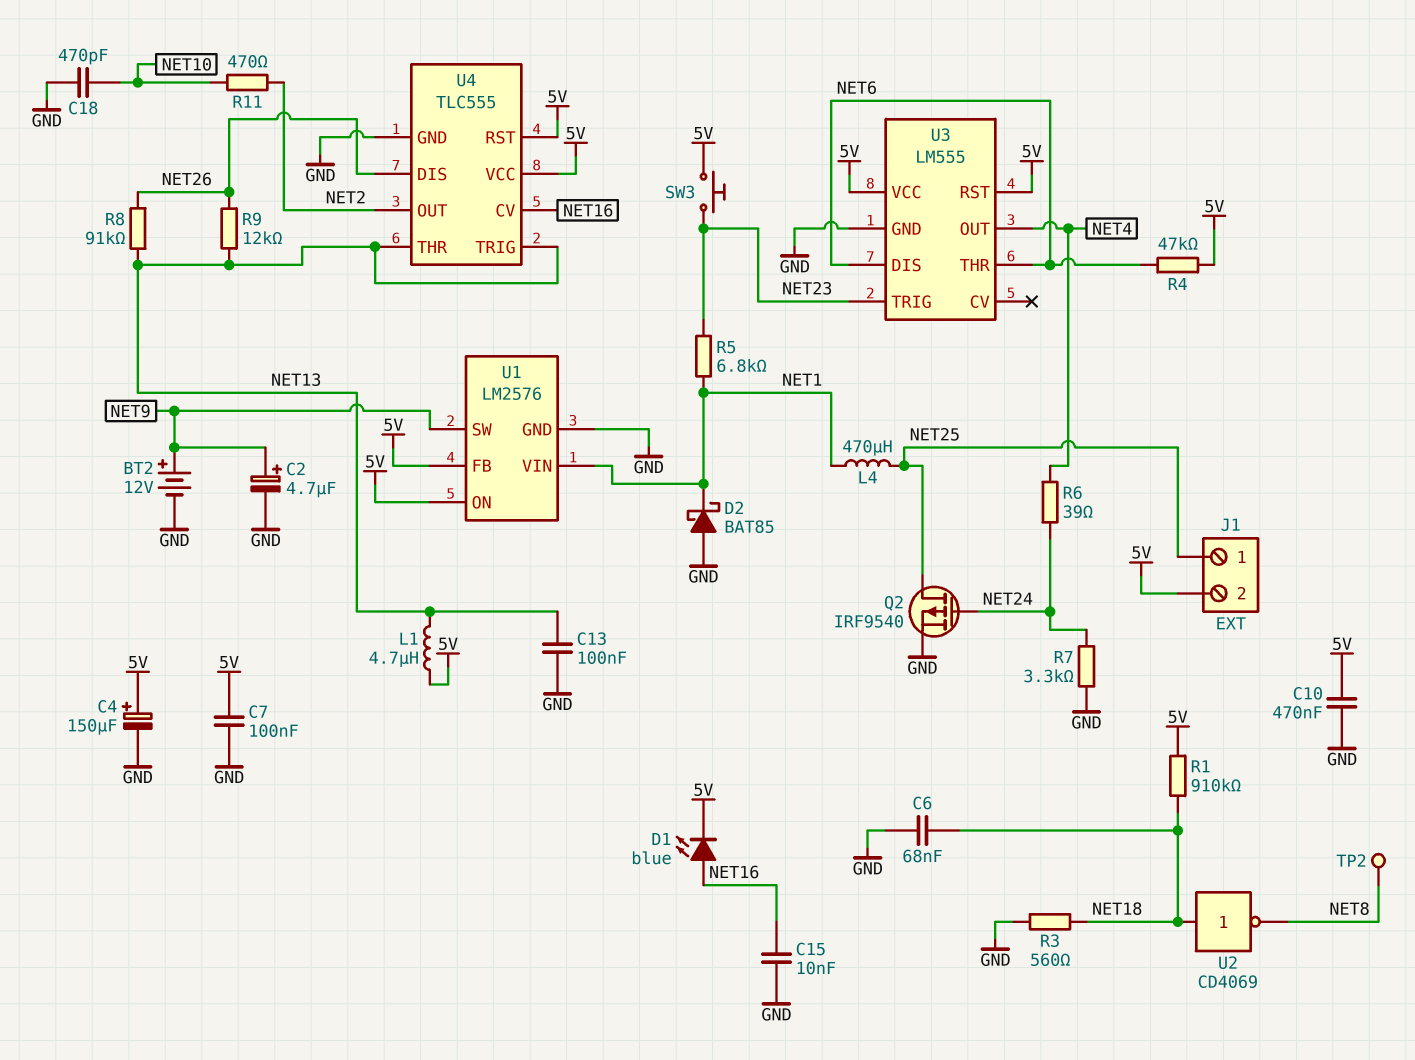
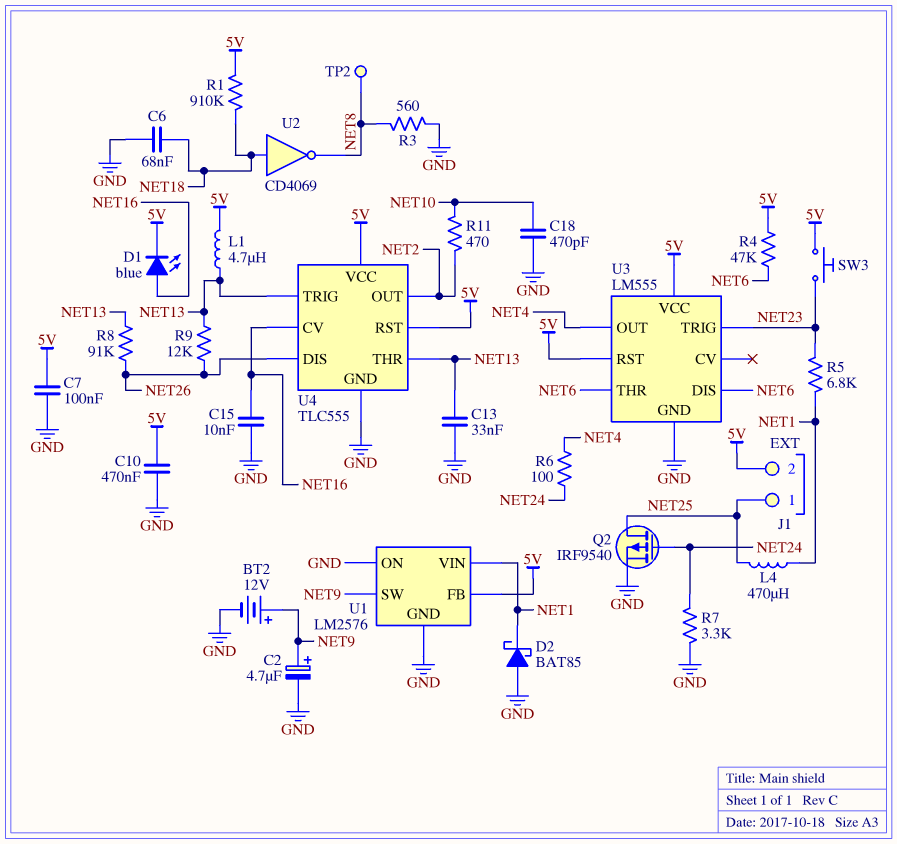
C4: 150uF (plus 5V, minus GND) -> none
C13: 100nF (GND, NET13) -> 33nF (GND, NET13)
R3: 560 (GND, NET18) -> 560 (GND, NET8)
R6: 39 (NET4, NET24) -> 100 (NET4, NET24)
U1 pin ON: 5V -> GND

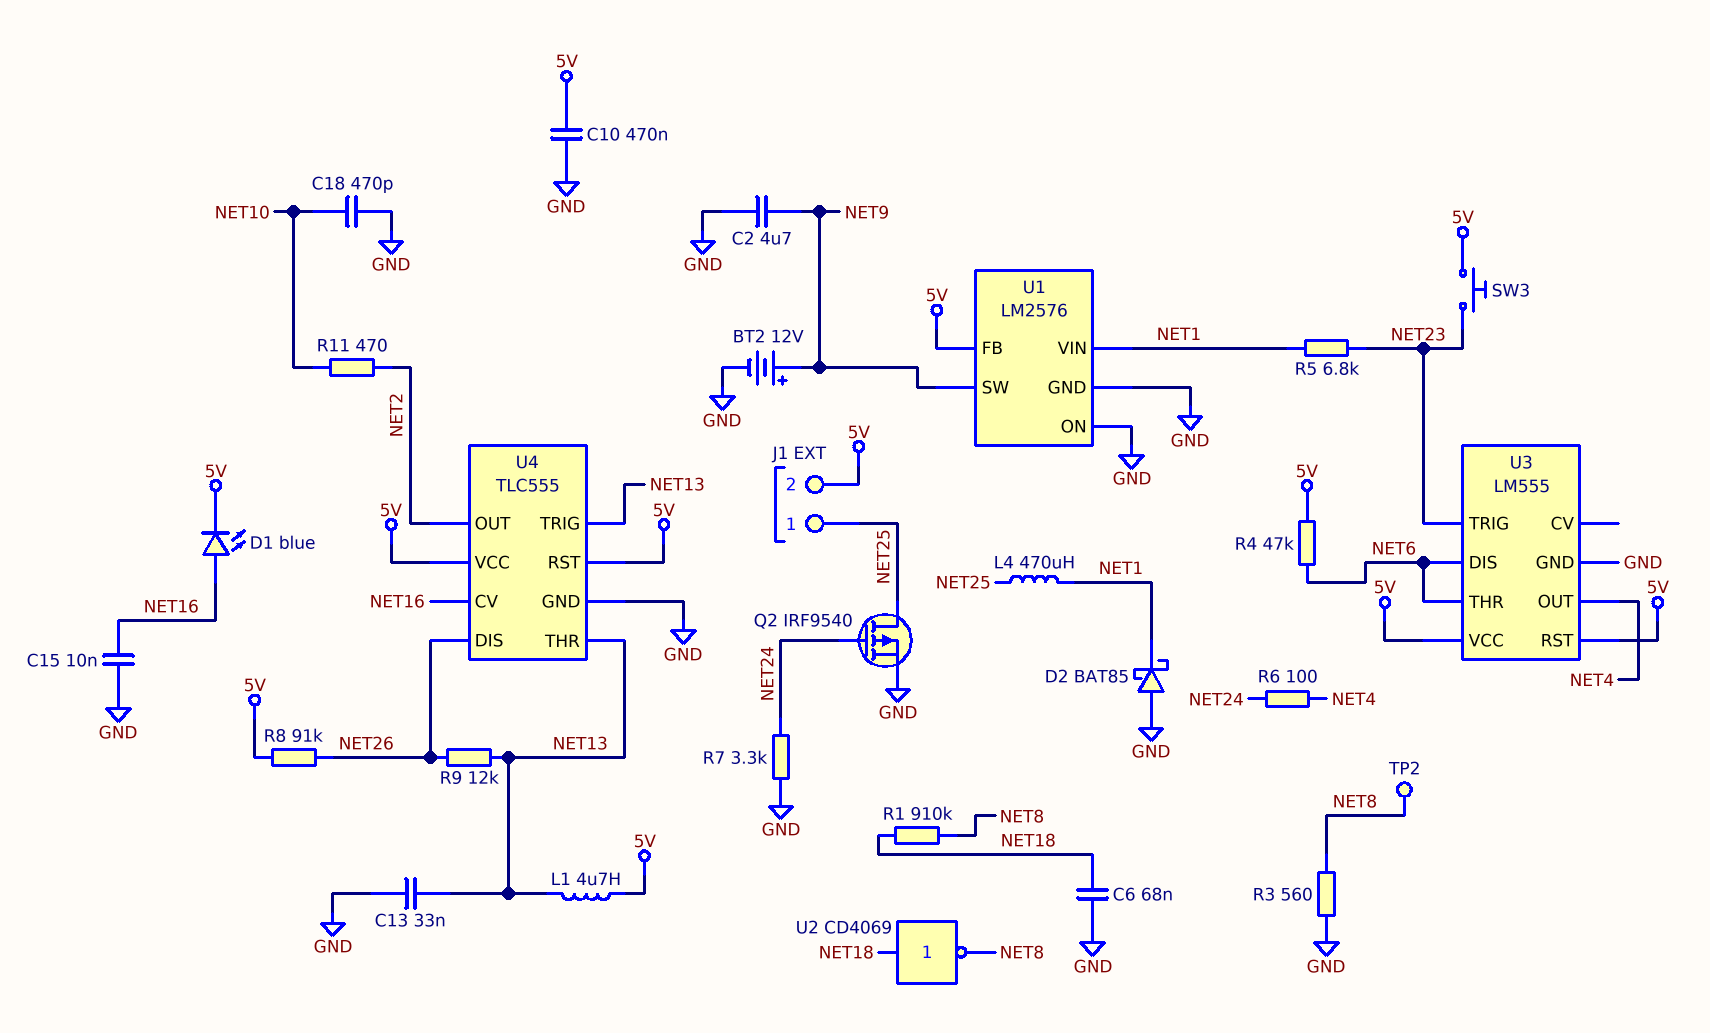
C2: 4.7uF (plus NET9, minus GND) -> 4.7uF (GND, NET9)
C7: 100nF (5V, GND) -> none
R1: 910k (5V, NET18) -> 910k (NET8, NET18)
R8: 91k (NET13, NET26) -> 91k (5V, NET26)

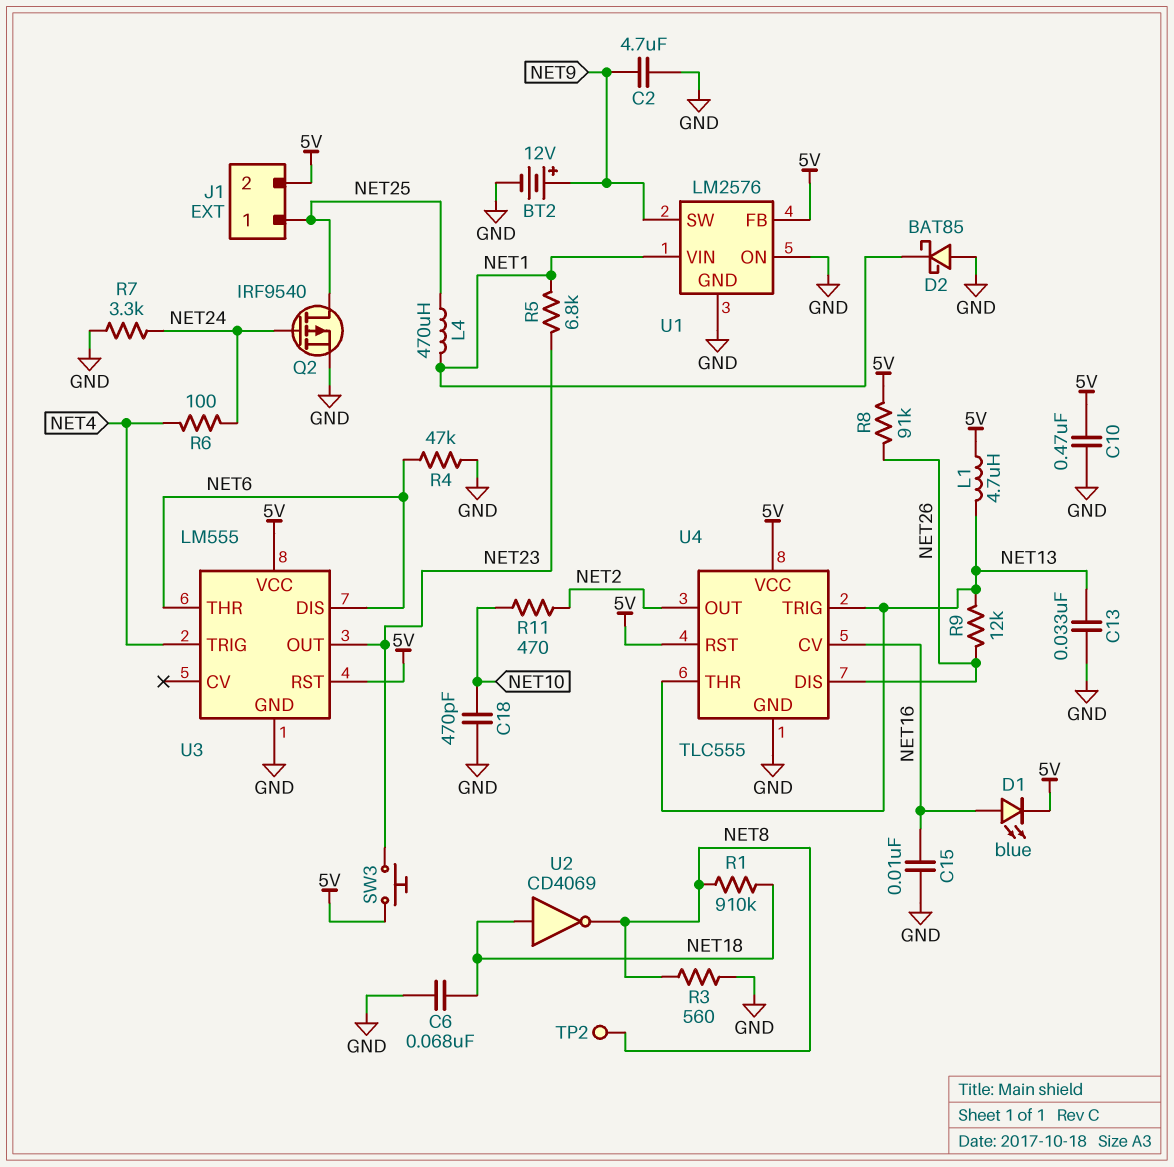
R4: 47k (5V, NET6) -> 47k (GND, NET6)
U3 pin OUT: NET4 -> NET23
U3 pin TRIG: NET23 -> NET4

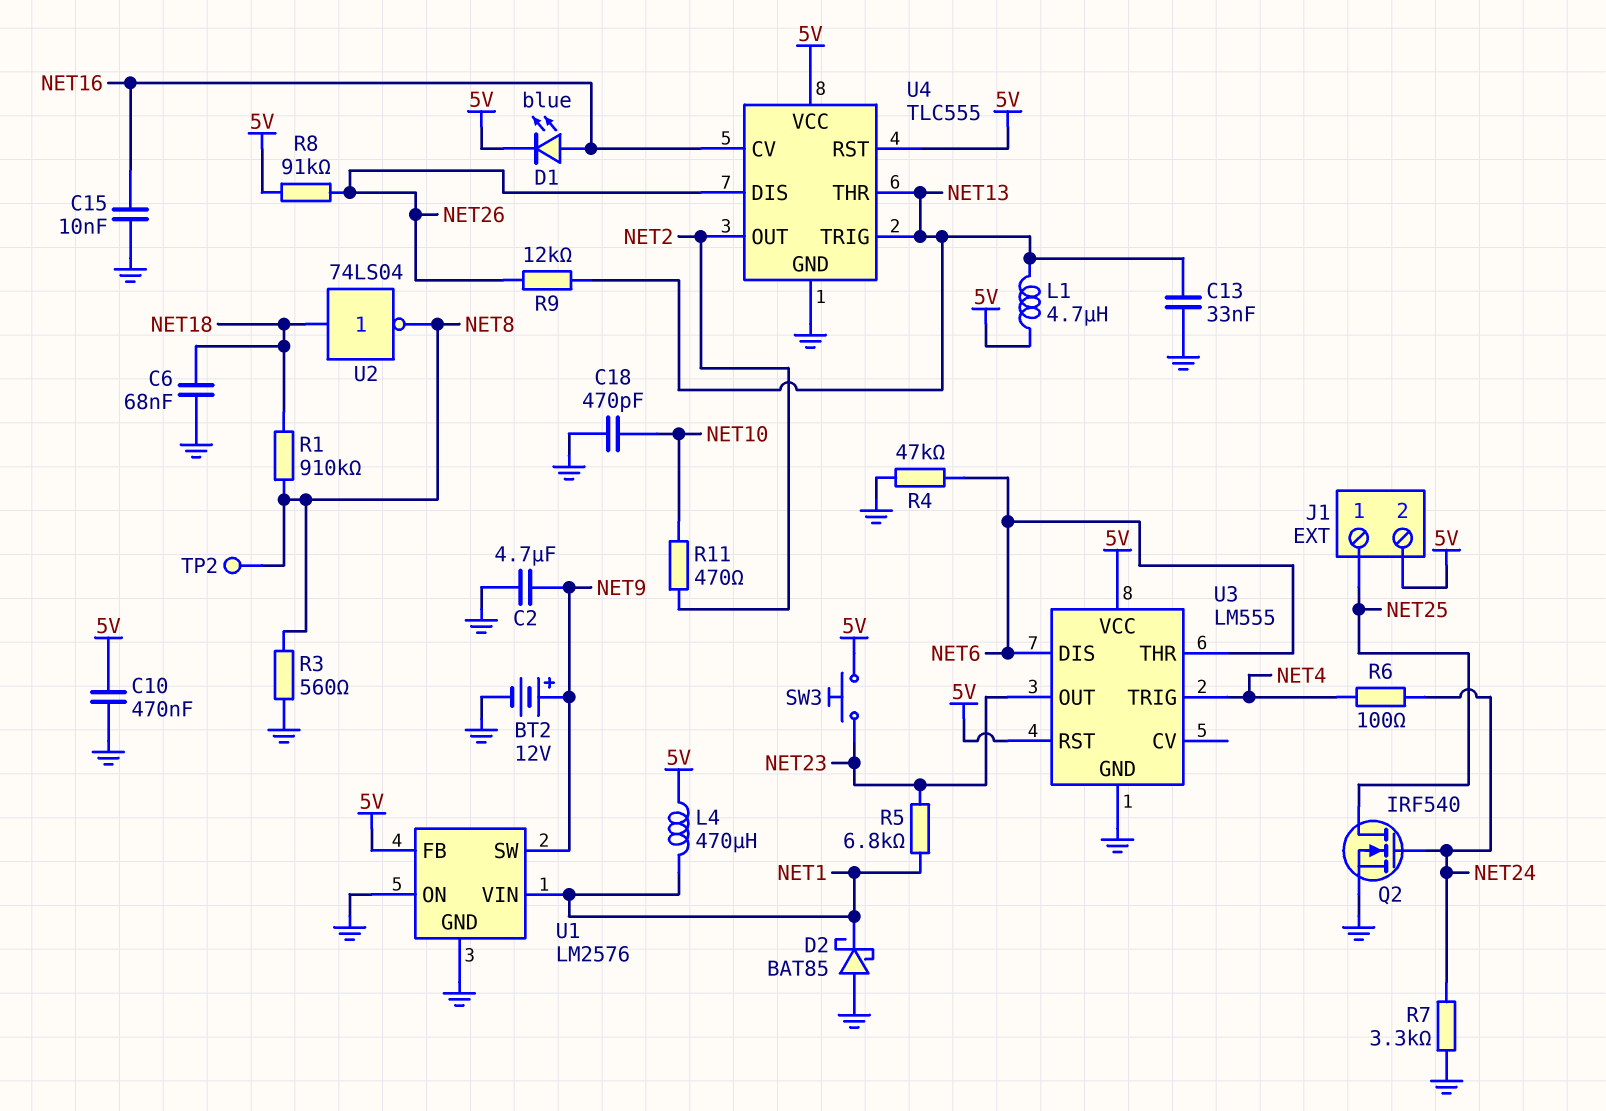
L4: 470uH (NET1, NET25) -> 470uH (5V, NET1)
Q2: PMOS IRF9540 (G NET24, D NET25, S GND) -> NMOS IRF540 (G NET24, D NET25, S GND)
U2: NOT CD4069 (in NET18, out NET8) -> NOT 74LS04 (in NET18, out NET8)

